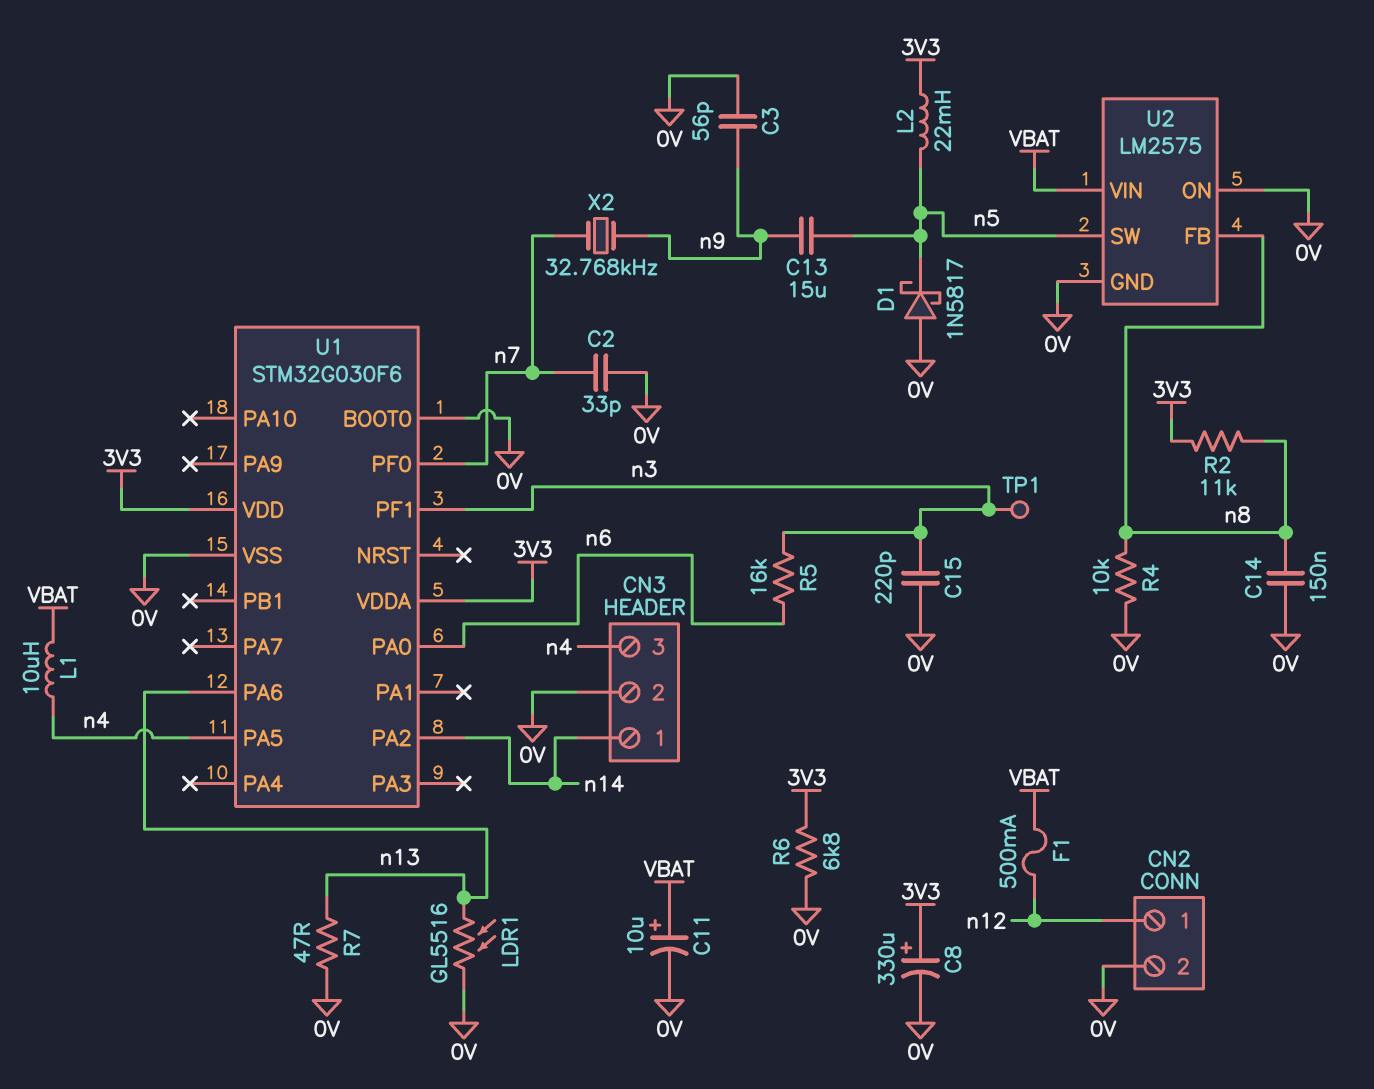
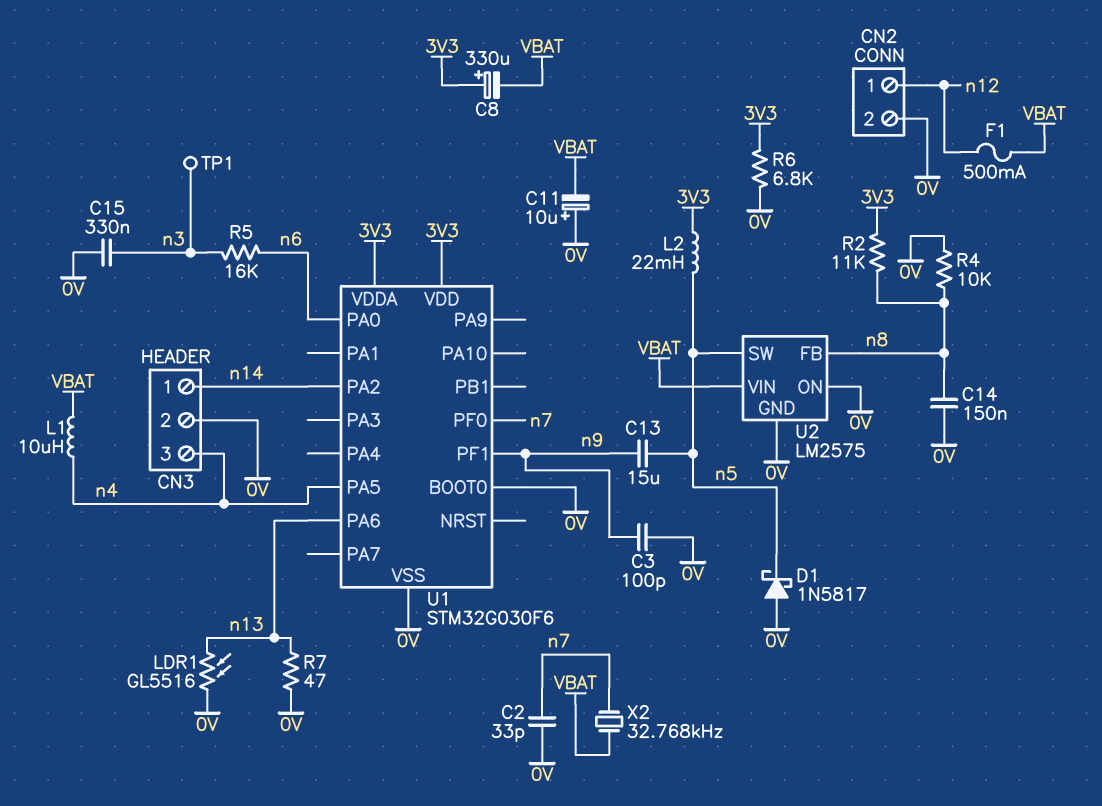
C3: 56pF (0V, n9) -> 100pF (0V, n9)
C8: 330uF (plus 3V3, minus 0V) -> 330uF (plus 3V3, minus VBAT)
C11: 10uF (plus VBAT, minus 0V) -> 10uF (plus 0V, minus VBAT)
C15: 220pF (0V, n3) -> 330nF (0V, n3)
U1 pin PF1: n3 -> n9
X2: 32.768kHz (n7, n9) -> 32.768kHz (VBAT, n7)

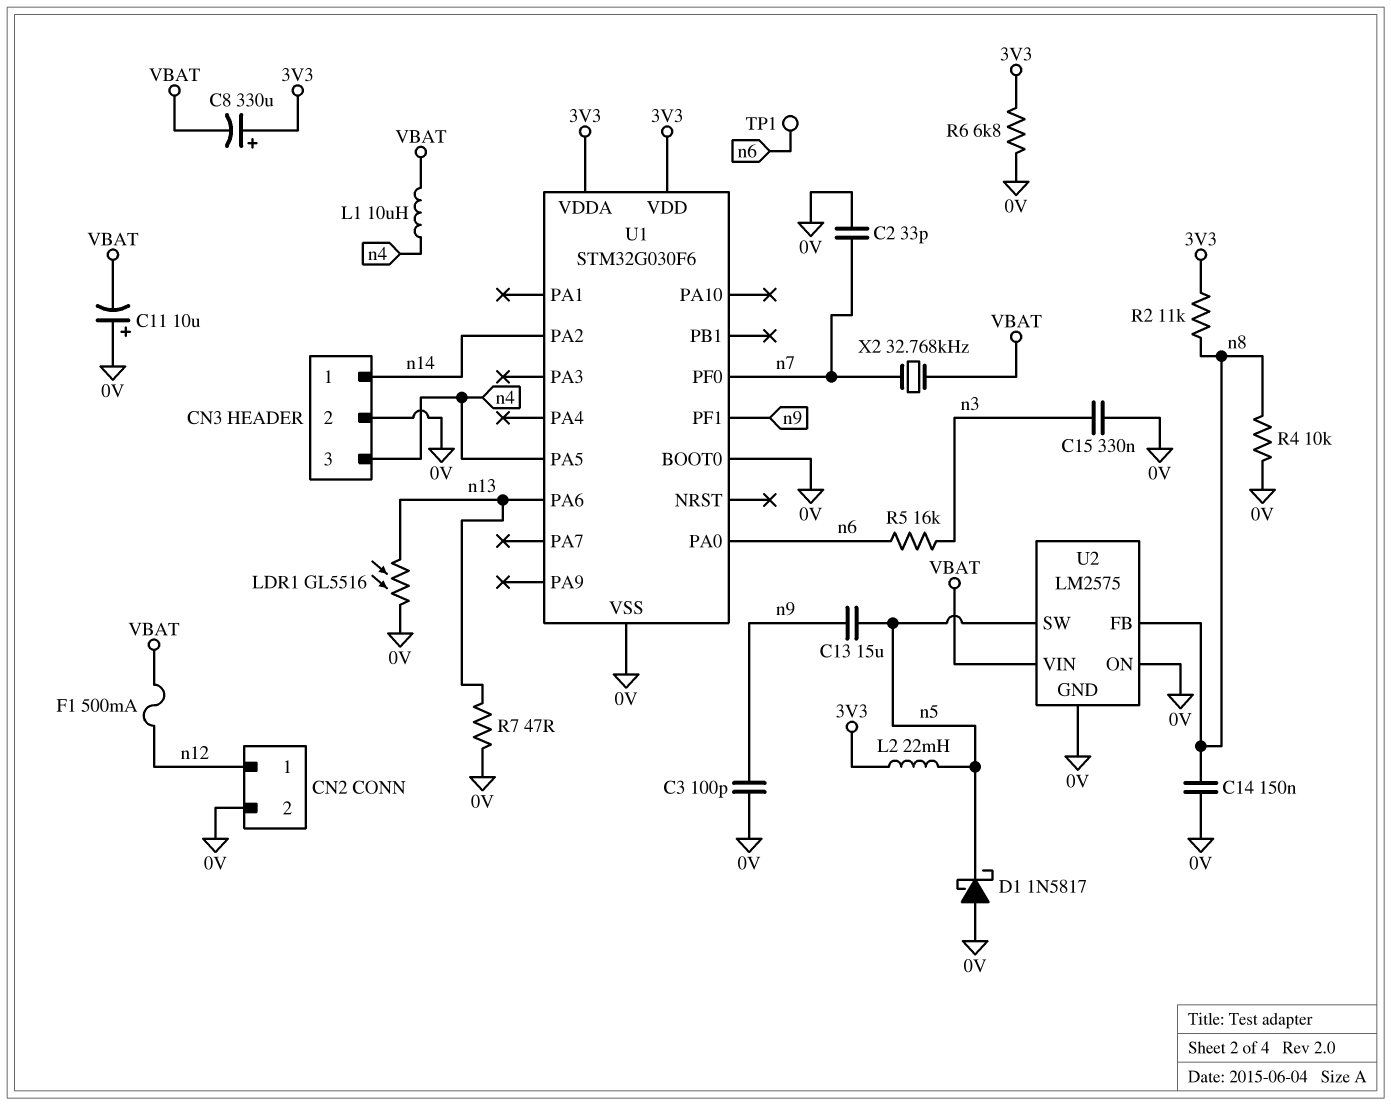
TP1: test point (n3) -> test point (n6)

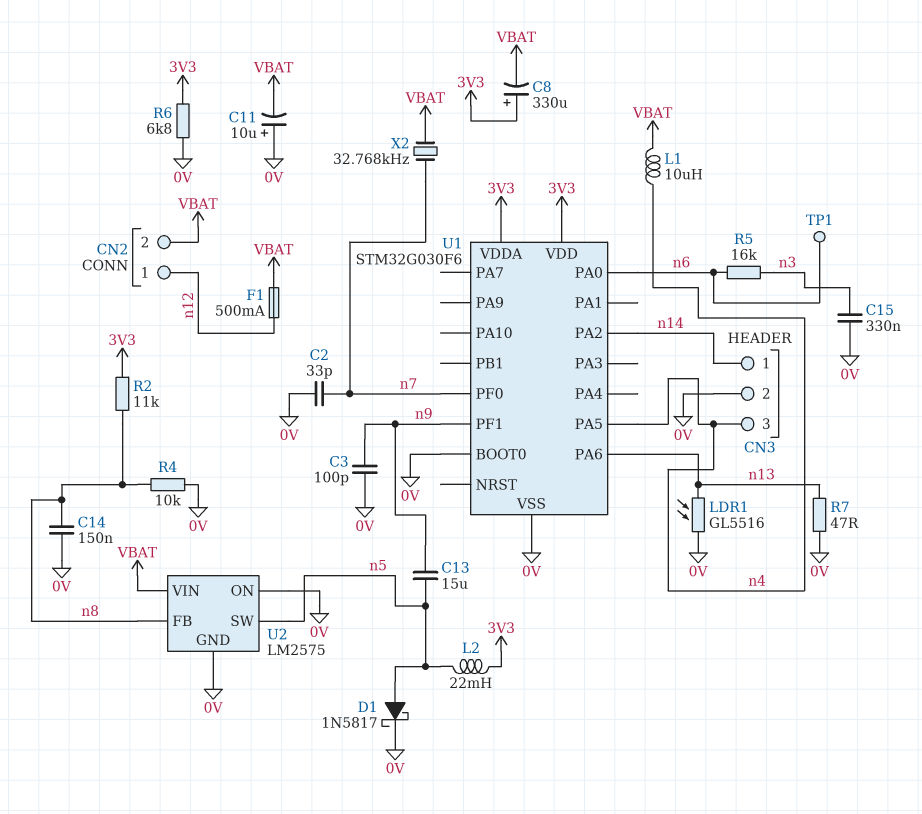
CN2 pin 2: 0V -> VBAT
D1: schottky 1N5817 (A 0V, K n5) -> schottky 1N5817 (A n5, K 0V)

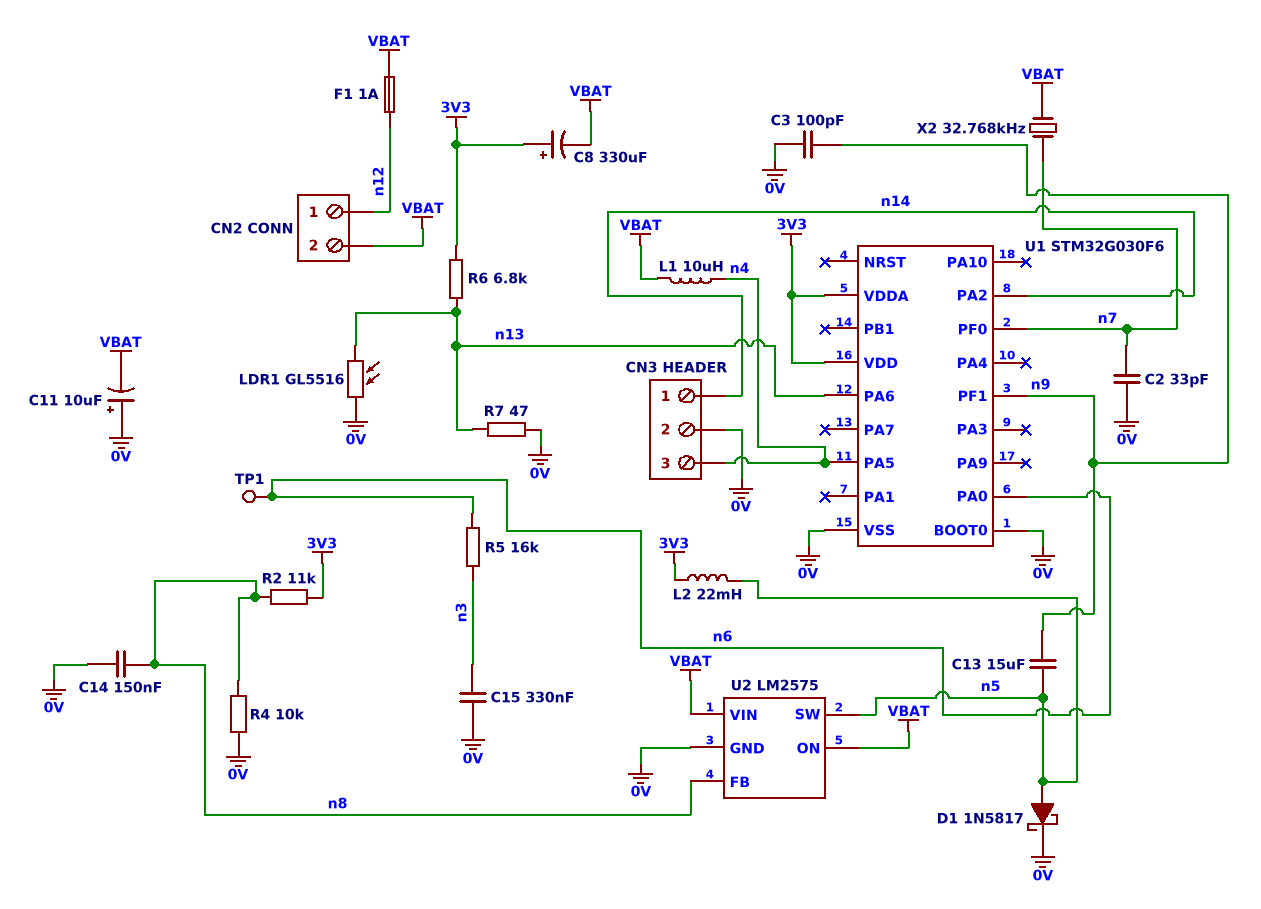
F1: 500mA (VBAT, n12) -> 1A (VBAT, n12)
R6: 6.8k (0V, 3V3) -> 6.8k (3V3, n13)
U2 pin ON: 0V -> VBAT

